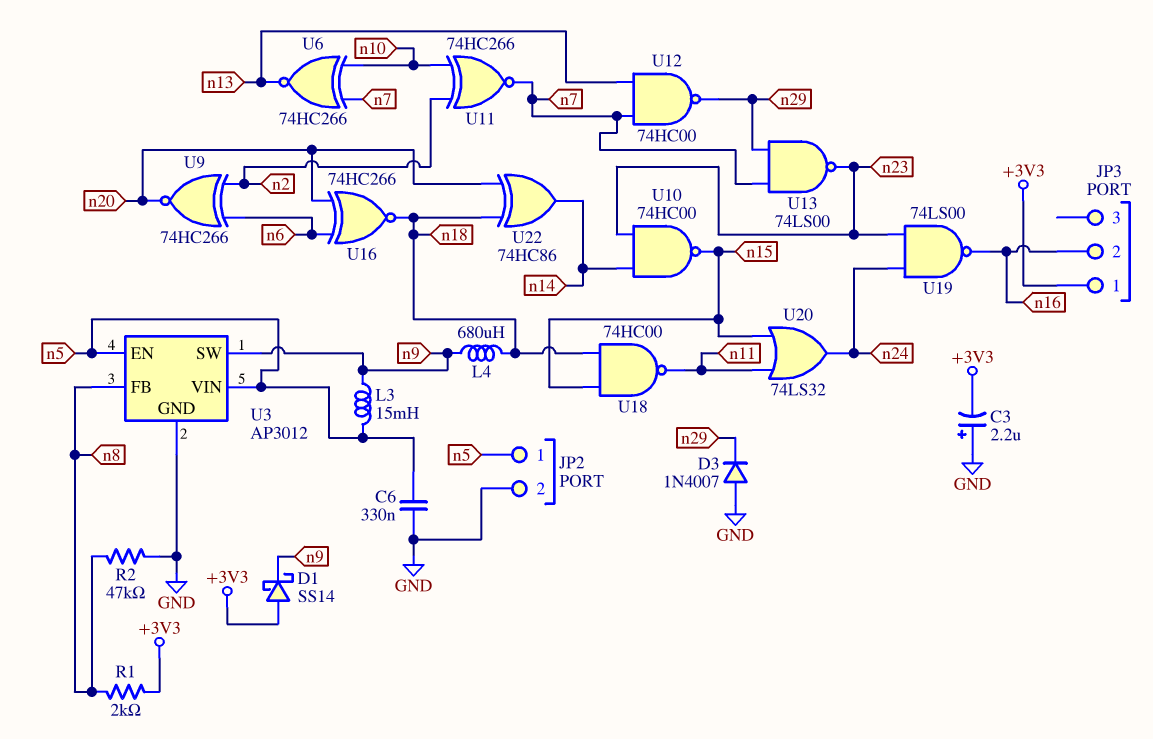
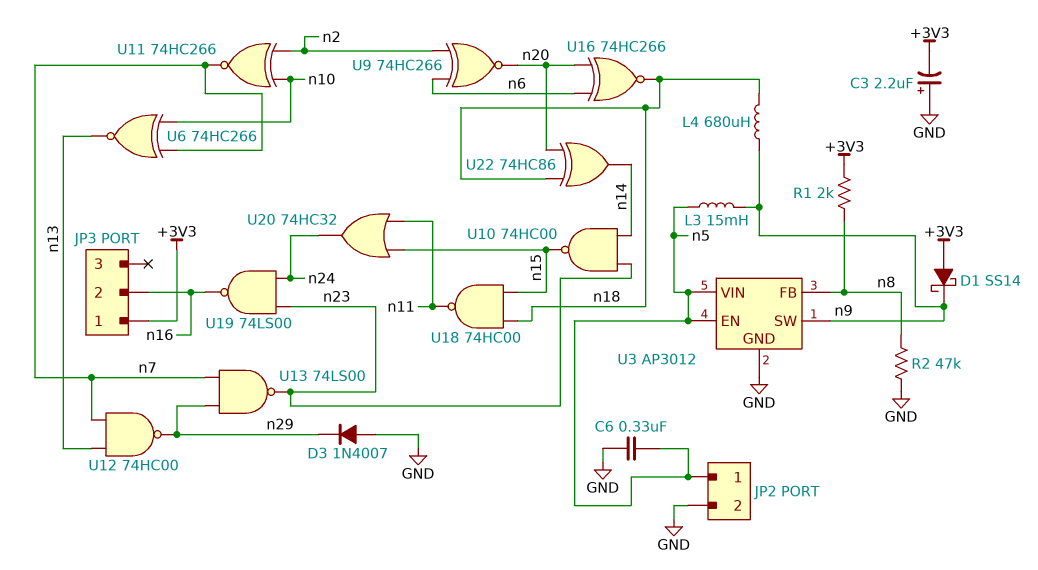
U20: OR 74LS32 (in n11, in n15, out n24) -> OR 74HC32 (in n11, in n15, out n24)

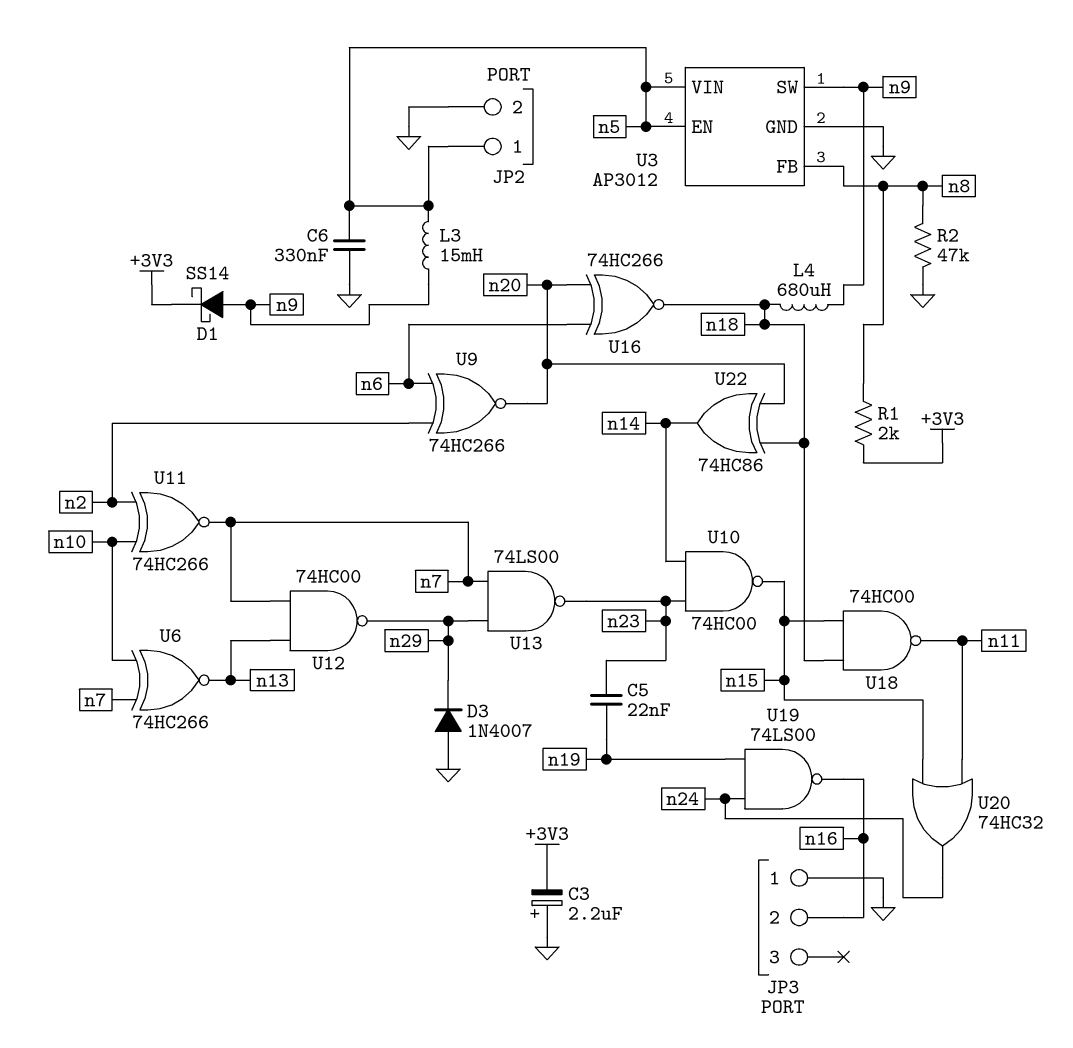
C5: none -> 22nF (n19, n23)
D1: schottky SS14 (A +3V3, K n9) -> schottky SS14 (A n9, K +3V3)
JP3 pin 1: +3V3 -> GND
U19: NAND 74LS00 (in n23, in n24, out n16) -> NAND 74LS00 (in n19, in n24, out n16)

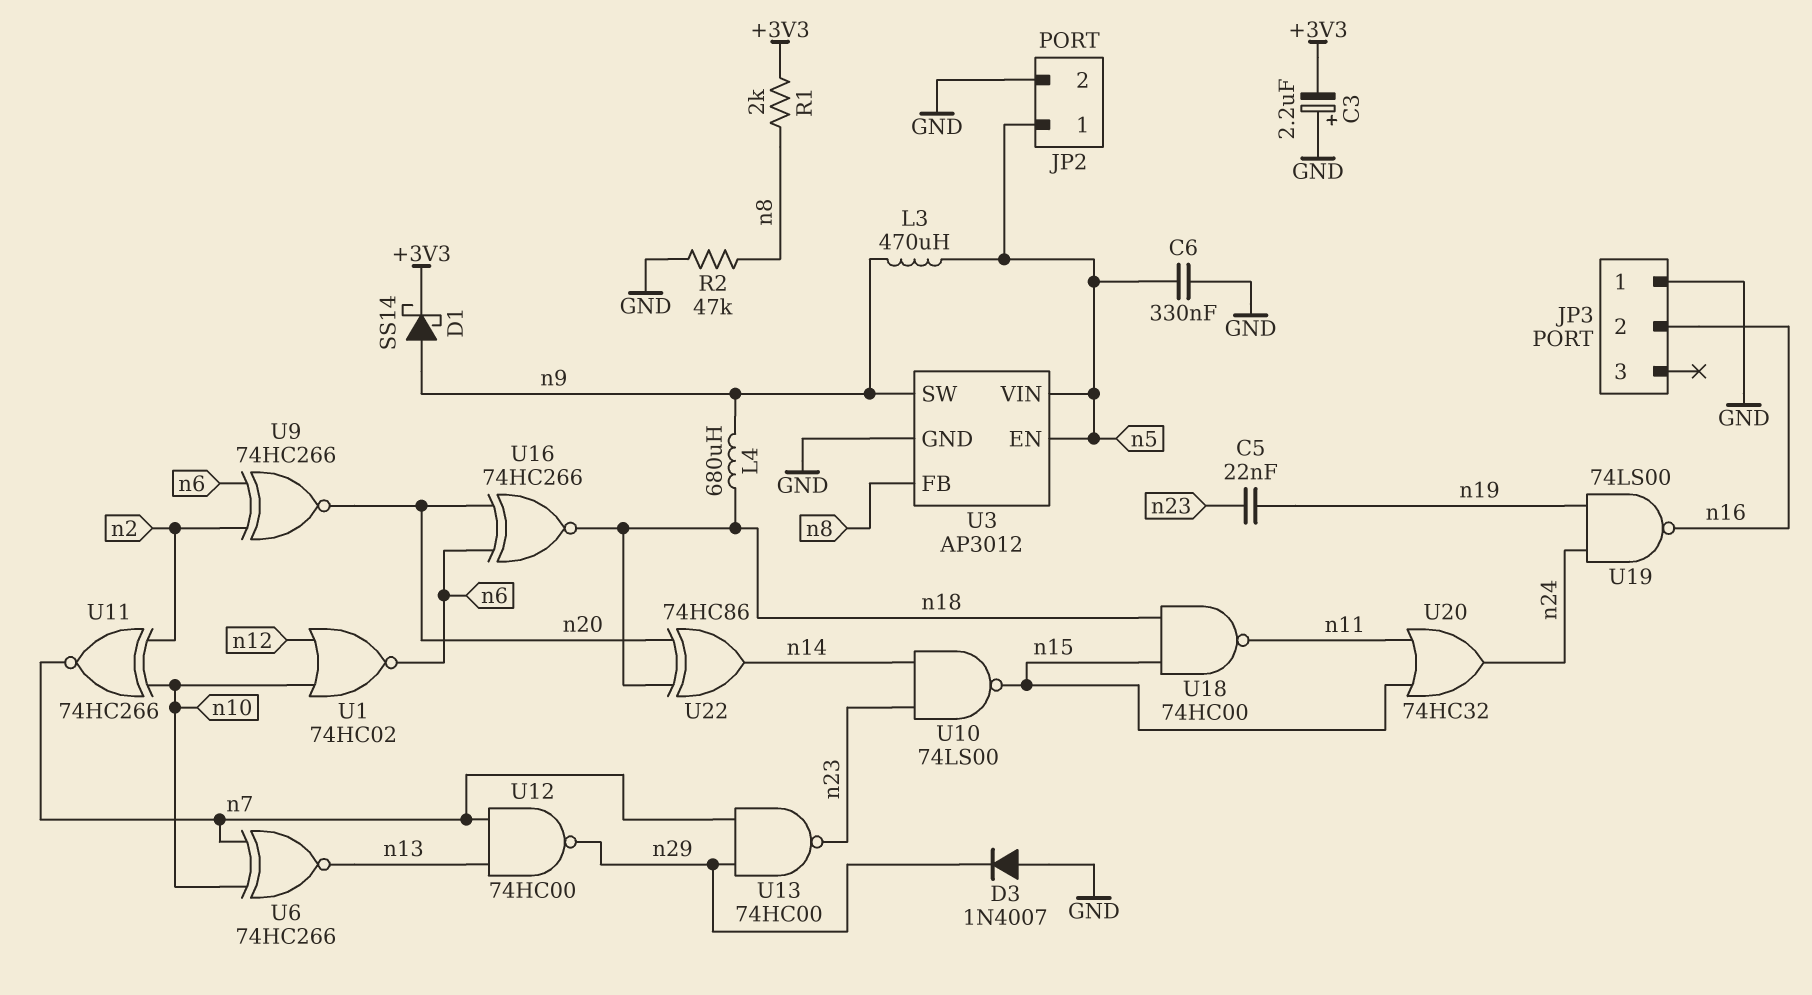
L3: 15mH (n5, n9) -> 470uH (n5, n9)
U1: none -> NOR 74HC02 (in n10, in n12, out n6)
U10: NAND 74HC00 (in n14, in n23, out n15) -> NAND 74LS00 (in n14, in n23, out n15)
U13: NAND 74LS00 (in n7, in n29, out n23) -> NAND 74HC00 (in n7, in n29, out n23)

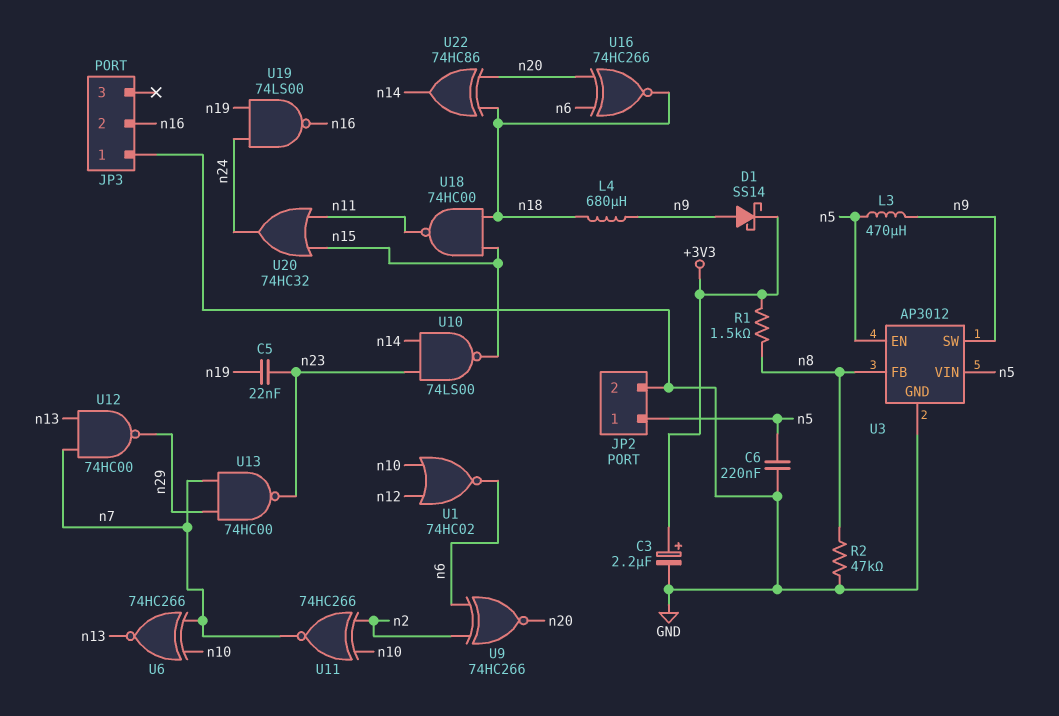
C3: 2.2uF (plus GND, minus +3V3) -> 2.2uF (plus +3V3, minus GND)
C6: 330nF (GND, n5) -> 220nF (GND, n5)
D3: diode 1N4007 (A GND, K n29) -> none
R1: 2k (+3V3, n8) -> 1.5k (+3V3, n8)

